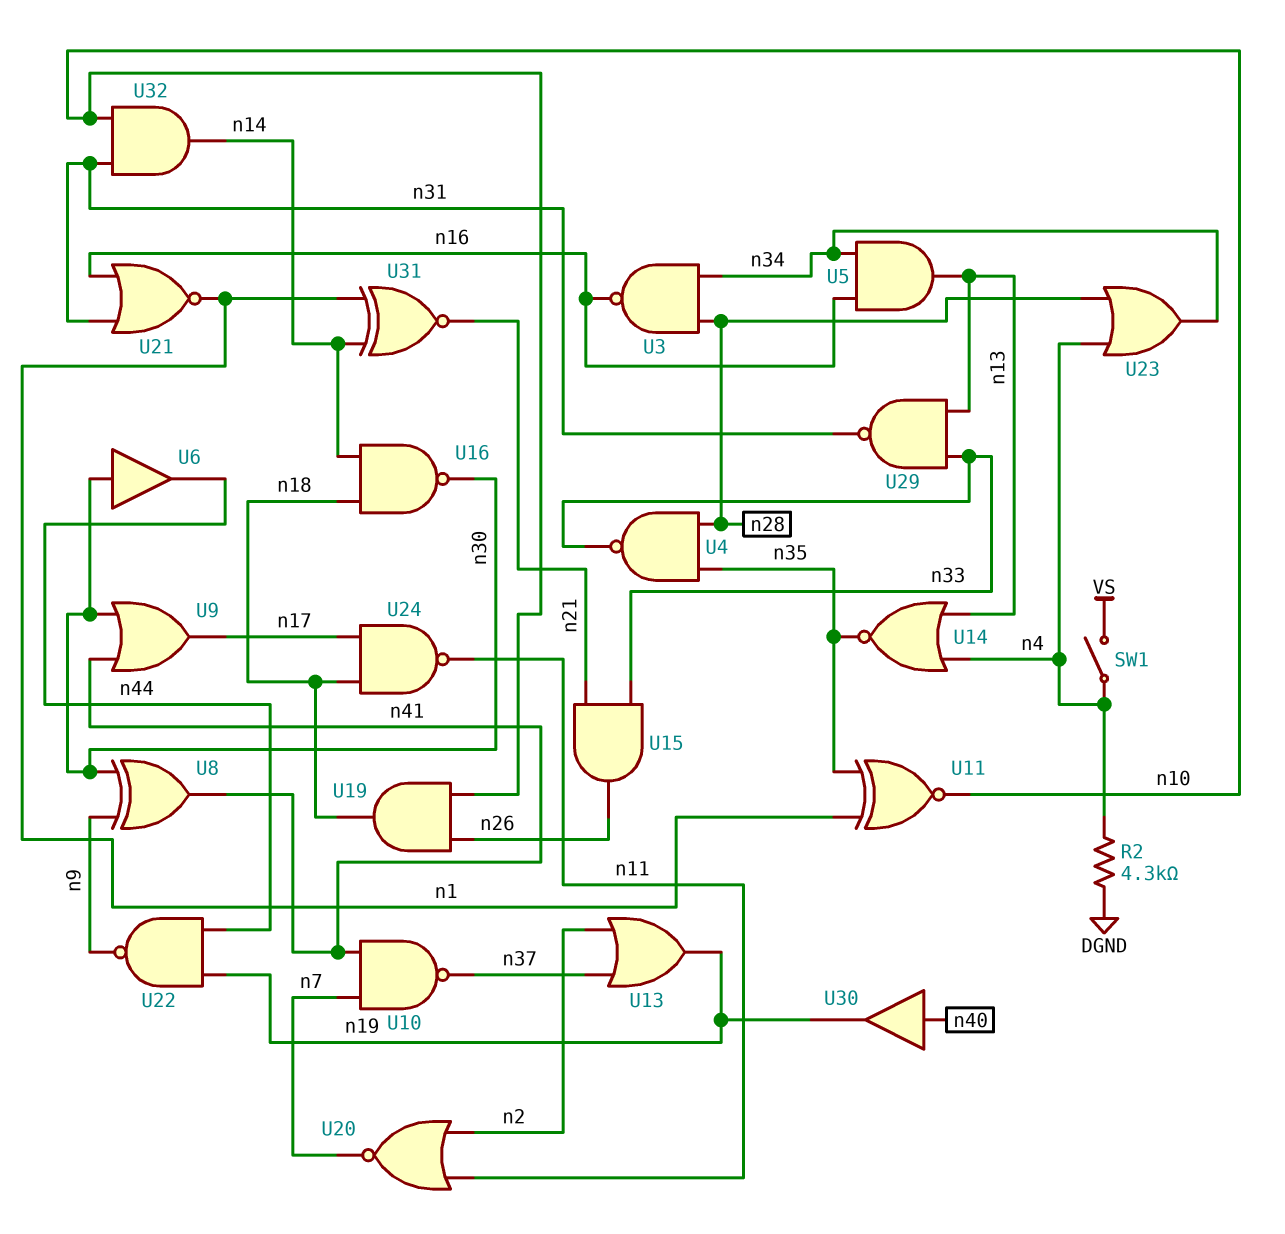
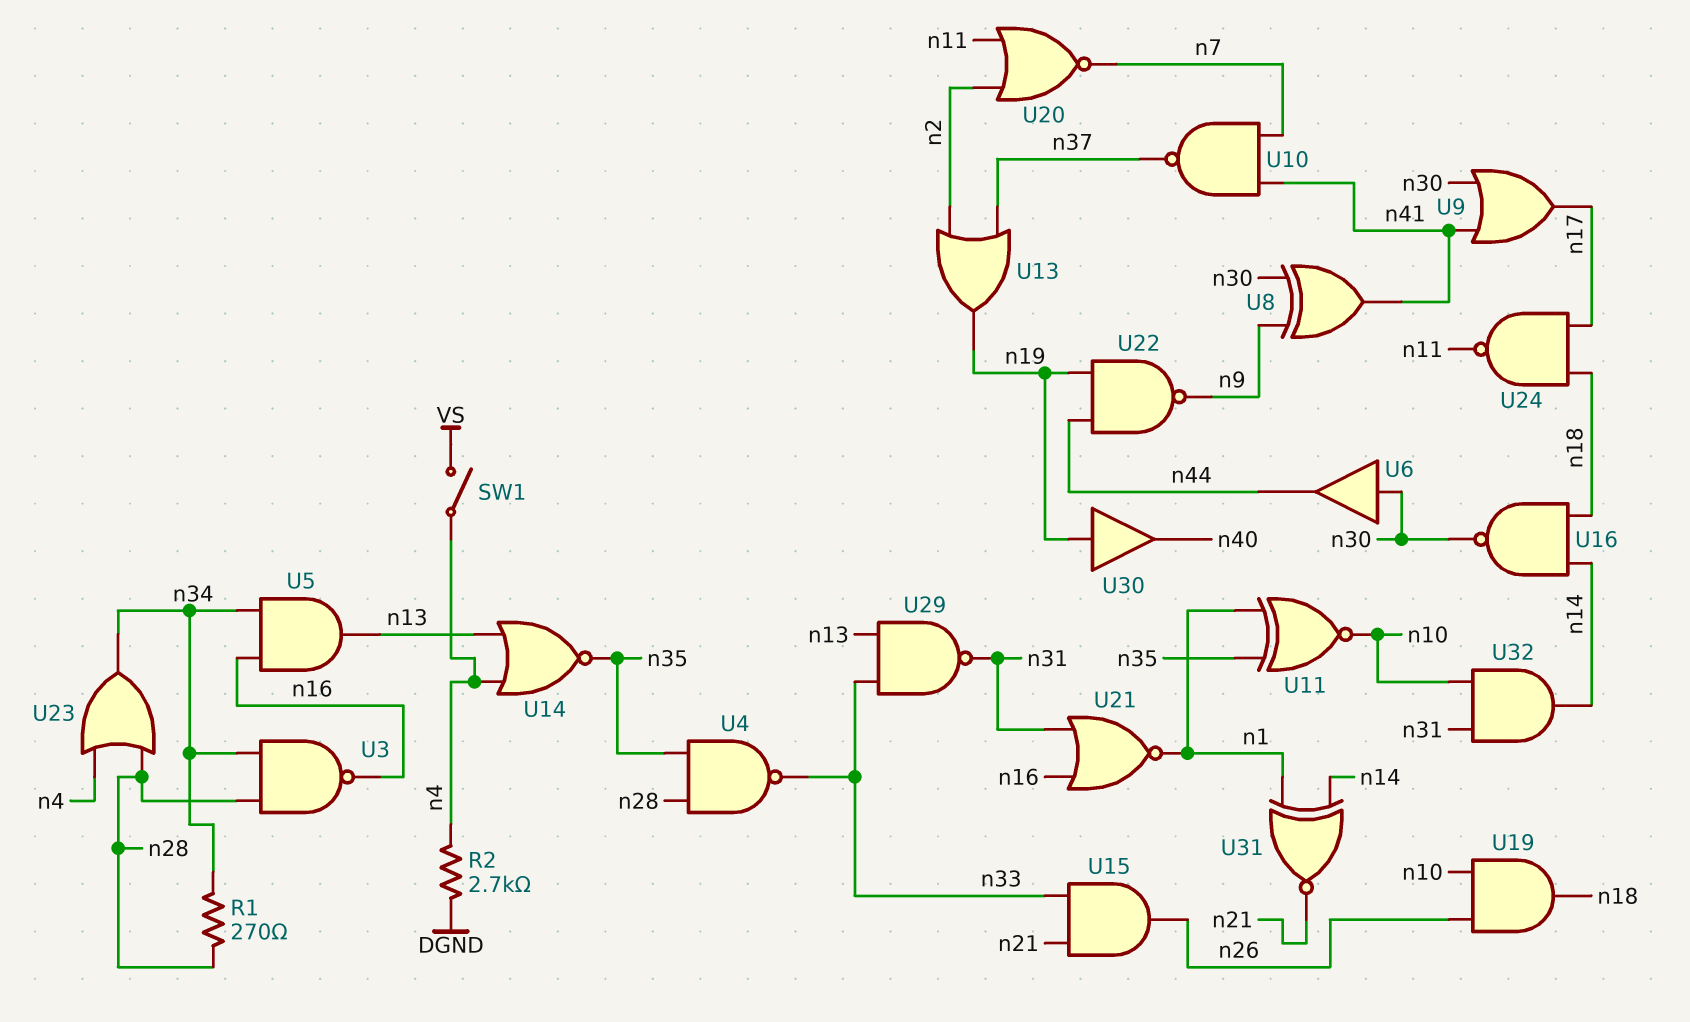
R1: none -> 270 (n28, n34)
R2: 4.3k (DGND, n4) -> 2.7k (DGND, n4)
U30: buffer (in n40, out n19) -> buffer (in n19, out n40)

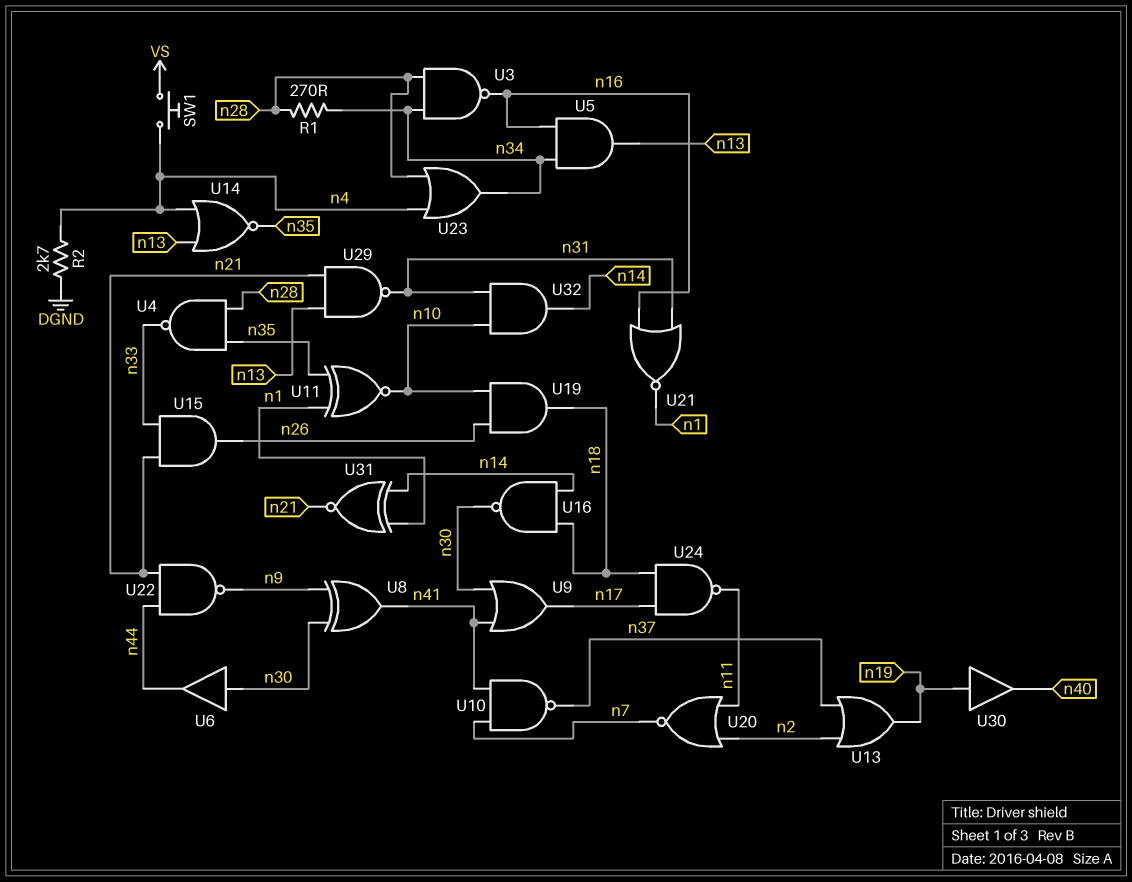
SW1: switch (VS, n4) -> button (VS, n4)
U22: NAND (in n19, in n44, out n9) -> NAND (in n21, in n44, out n9)
U29: NAND (in n13, in n33, out n31) -> NAND (in n13, in n21, out n31)

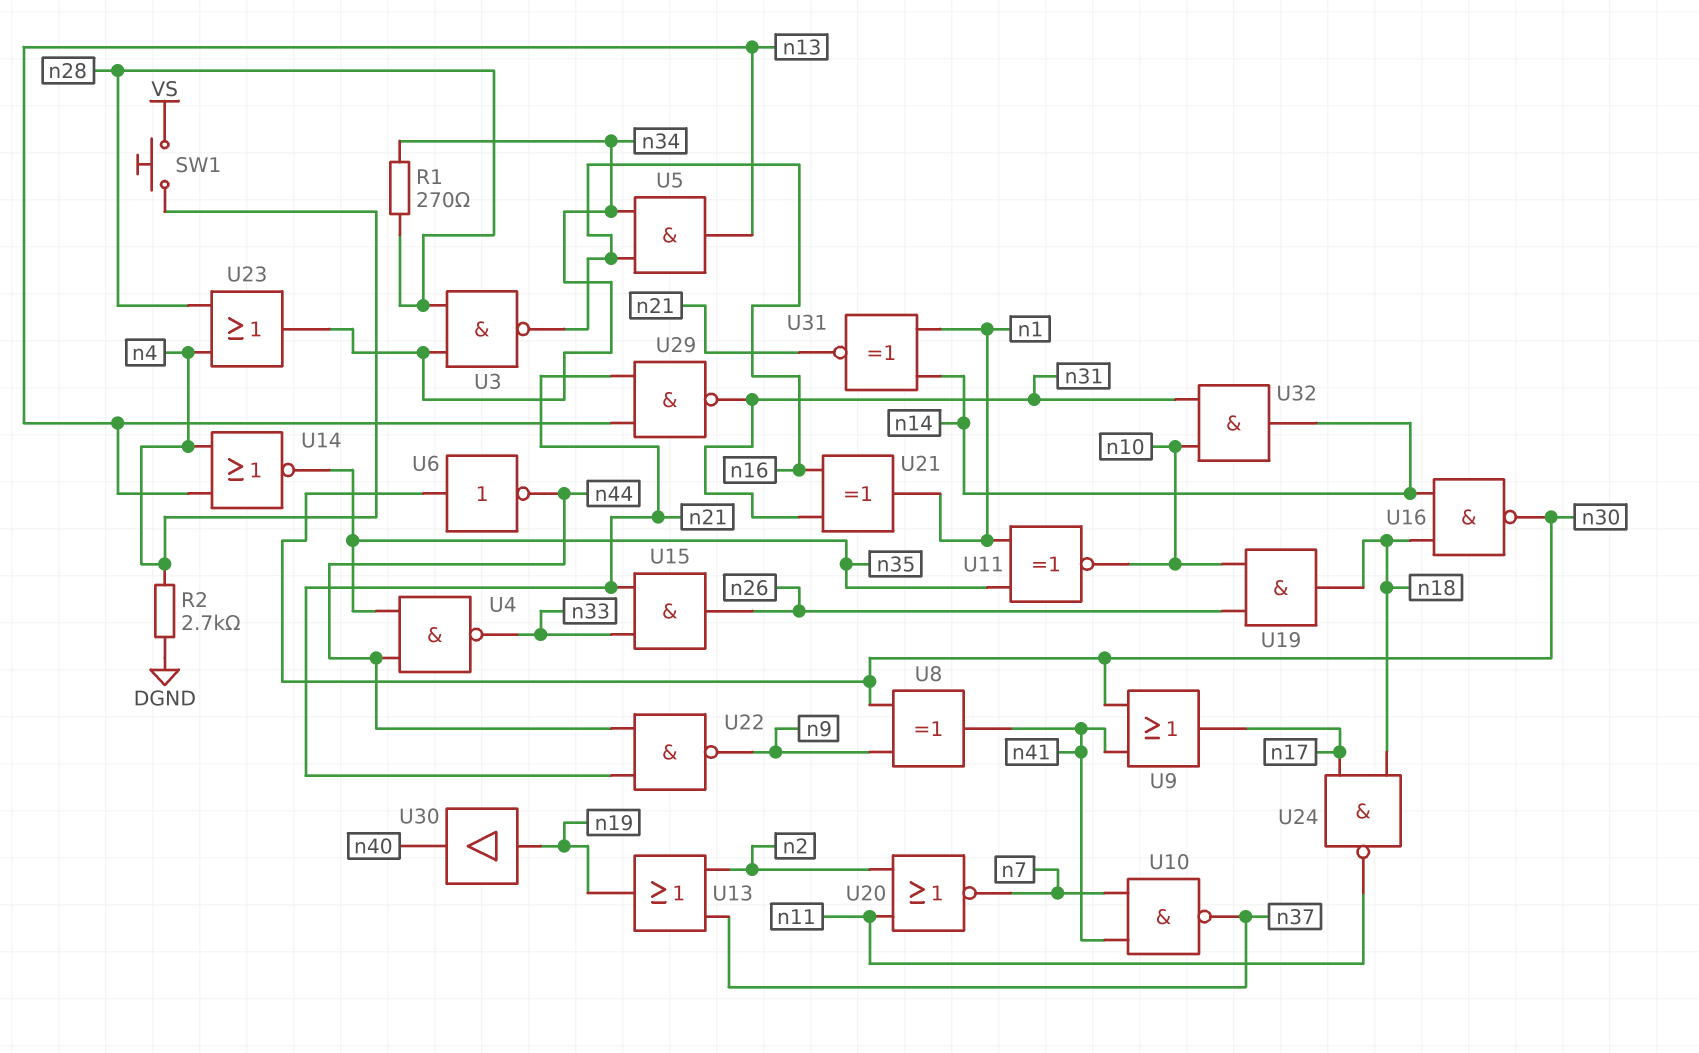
U4: NAND (in n28, in n35, out n33) -> NAND (in n35, in n44, out n33)
U6: buffer (in n30, out n44) -> NOT (in n30, out n44)
U21: NOR (in n16, in n31, out n1) -> XOR (in n16, in n31, out n1)

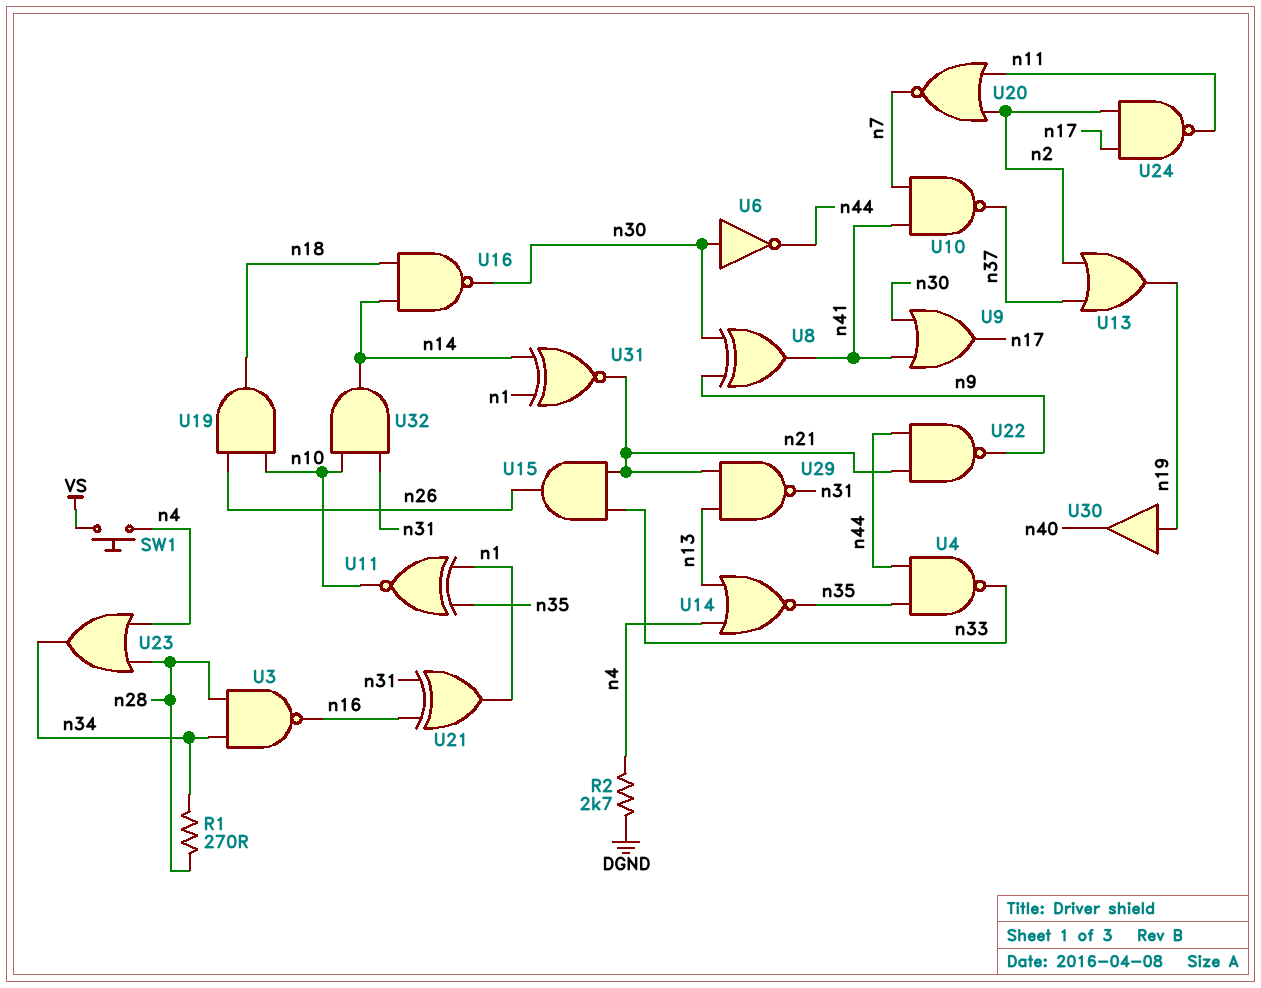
U5: AND (in n16, in n34, out n13) -> none
U24: NAND (in n17, in n18, out n11) -> NAND (in n2, in n17, out n11)

